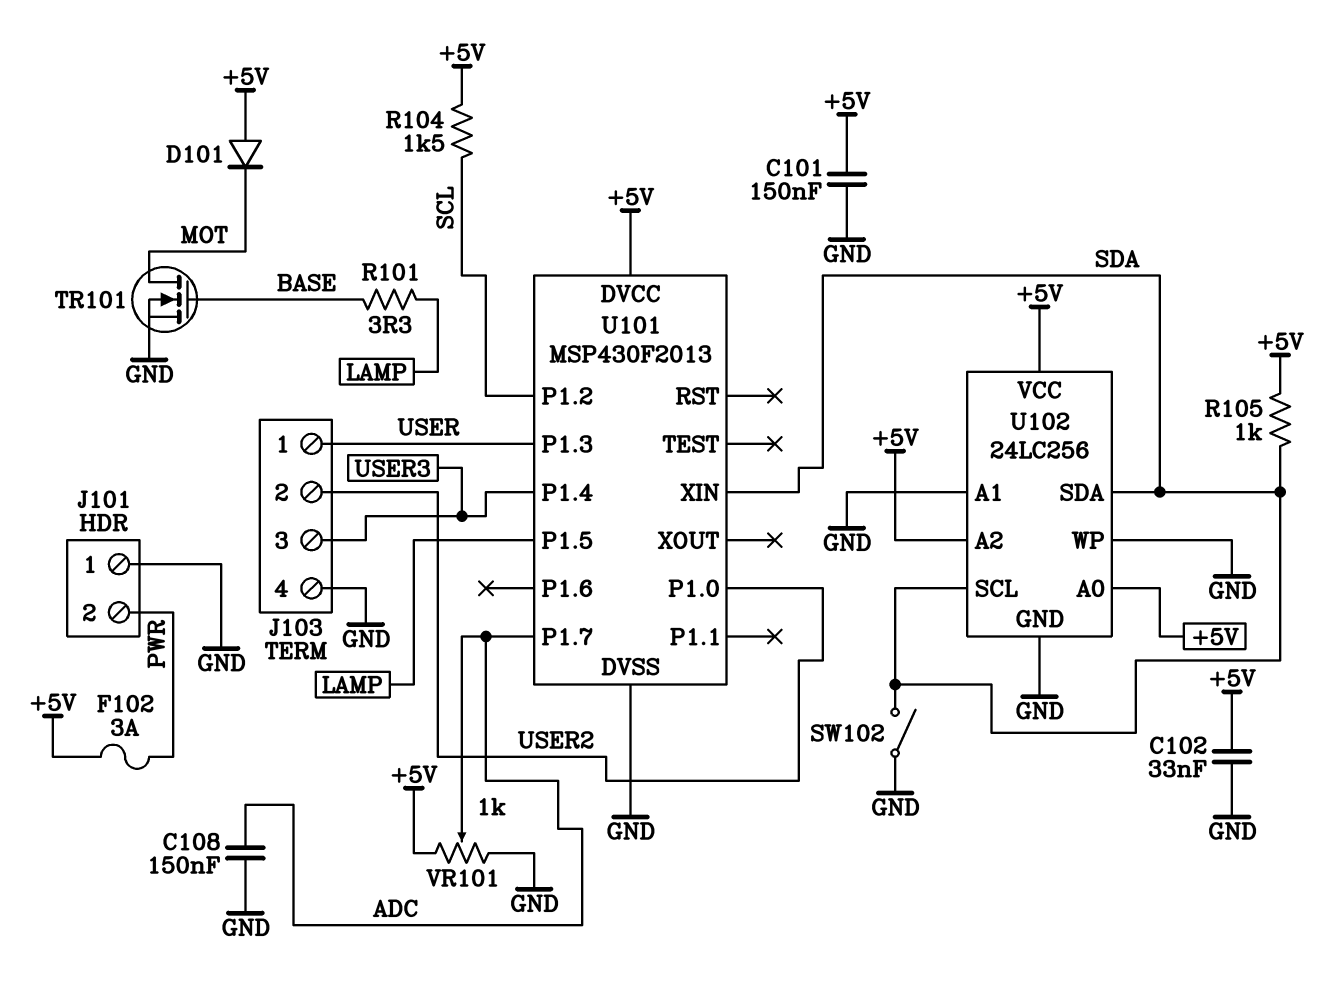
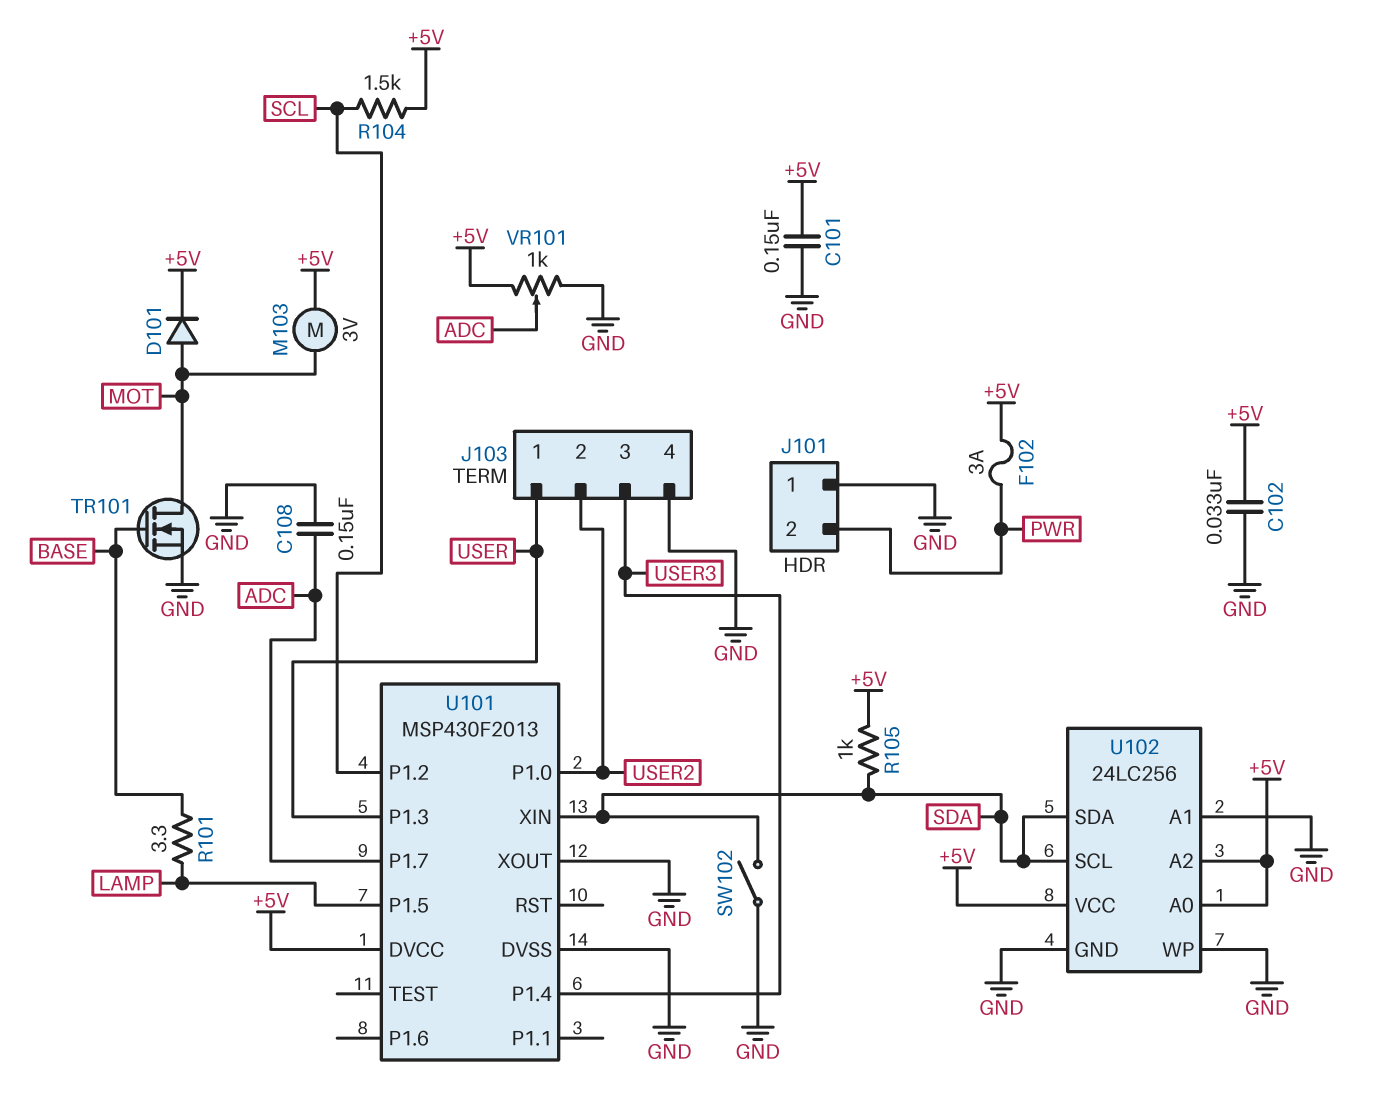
D101: diode (A +5V, K MOT) -> diode (A MOT, K +5V)
M103: none -> motor 3V (+5V, MOT)
U101 pin XOUT: none -> GND

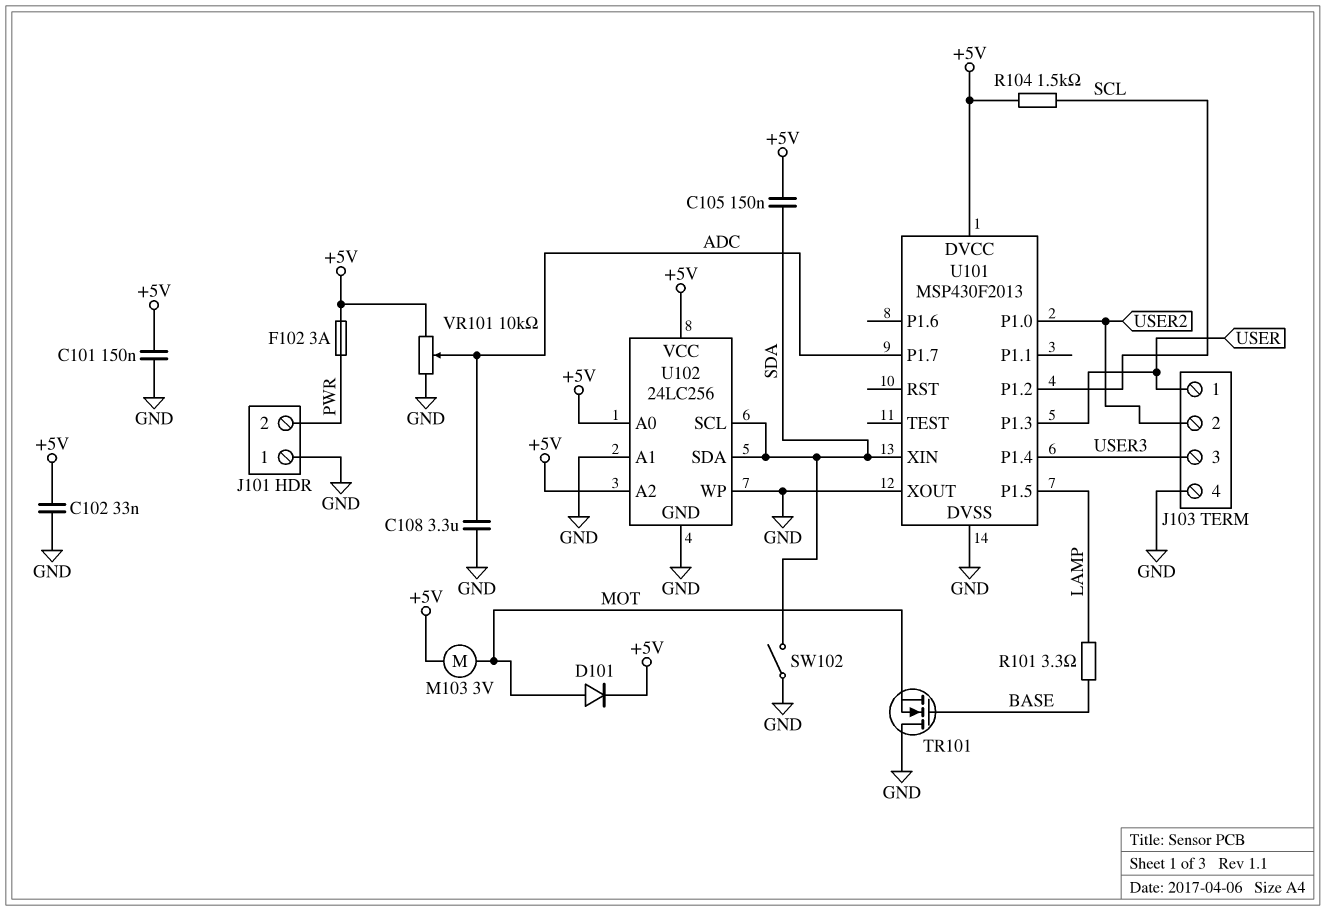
C105: none -> 150nF (+5V, SDA)
C108: 150nF (ADC, GND) -> 3.3uF (ADC, GND)
R105: 1k (+5V, SDA) -> none
TR101: NMOS (G BASE, D MOT, S GND) -> NMOS (G BASE, D GND, S MOT)
VR101: 1k (+5V, GND, wiper ADC) -> 10k (+5V, GND, wiper ADC)

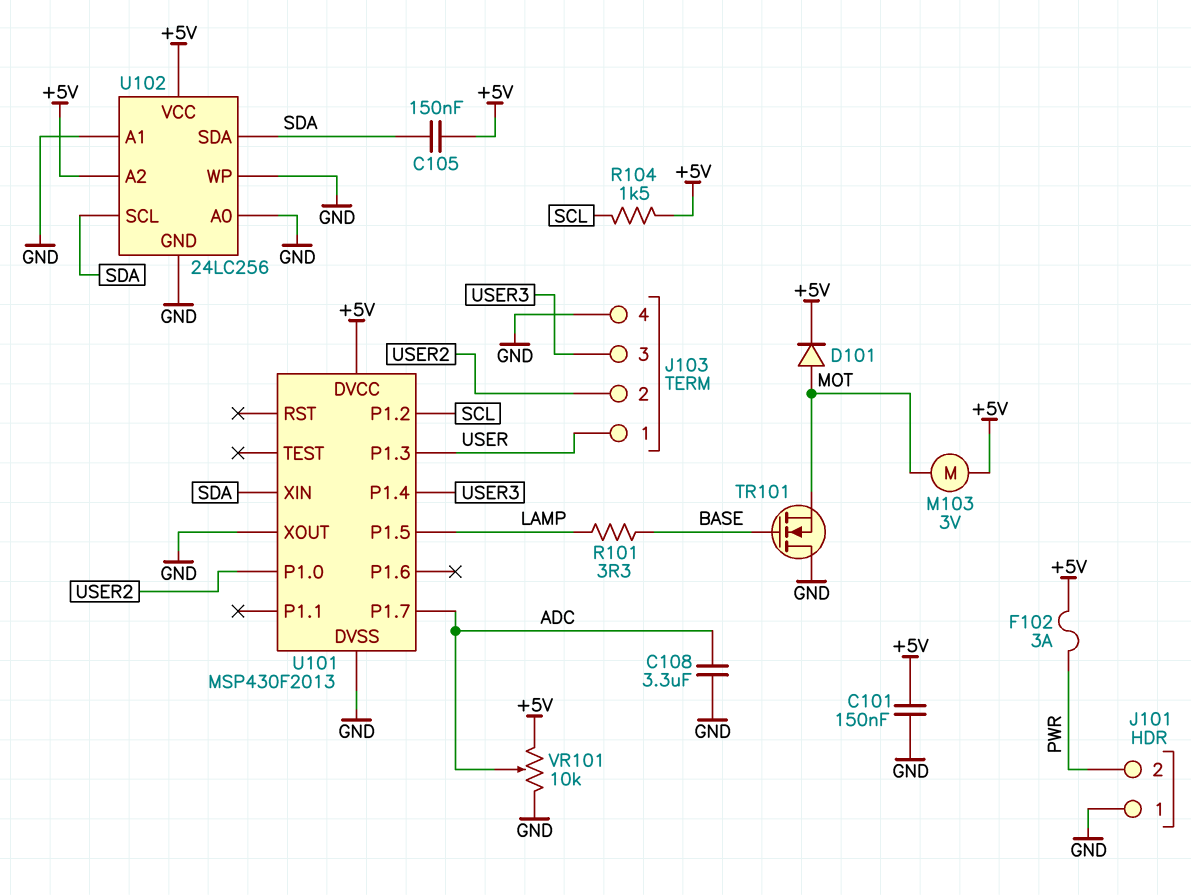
C102: 33nF (+5V, GND) -> none
SW102: switch (GND, SDA) -> none
U102 pin A0: +5V -> GND

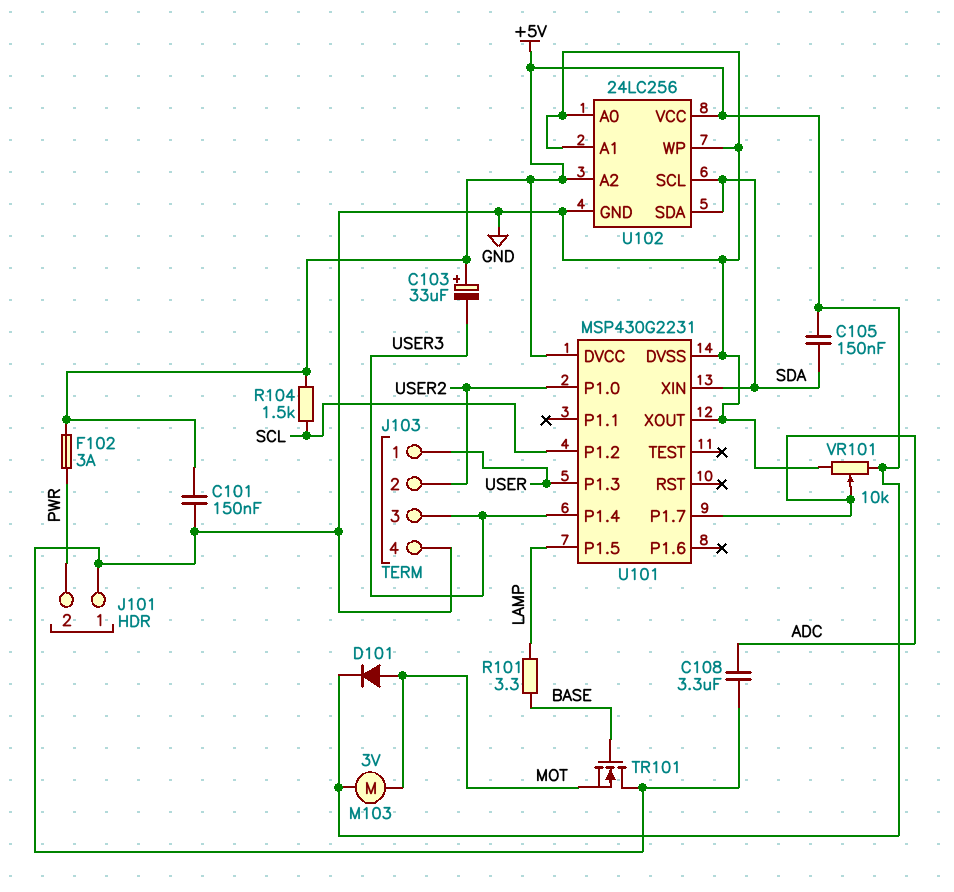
C103: none -> 33uF (plus +5V, minus USER3)
U101: MSP430F2013 -> MSP430G2231

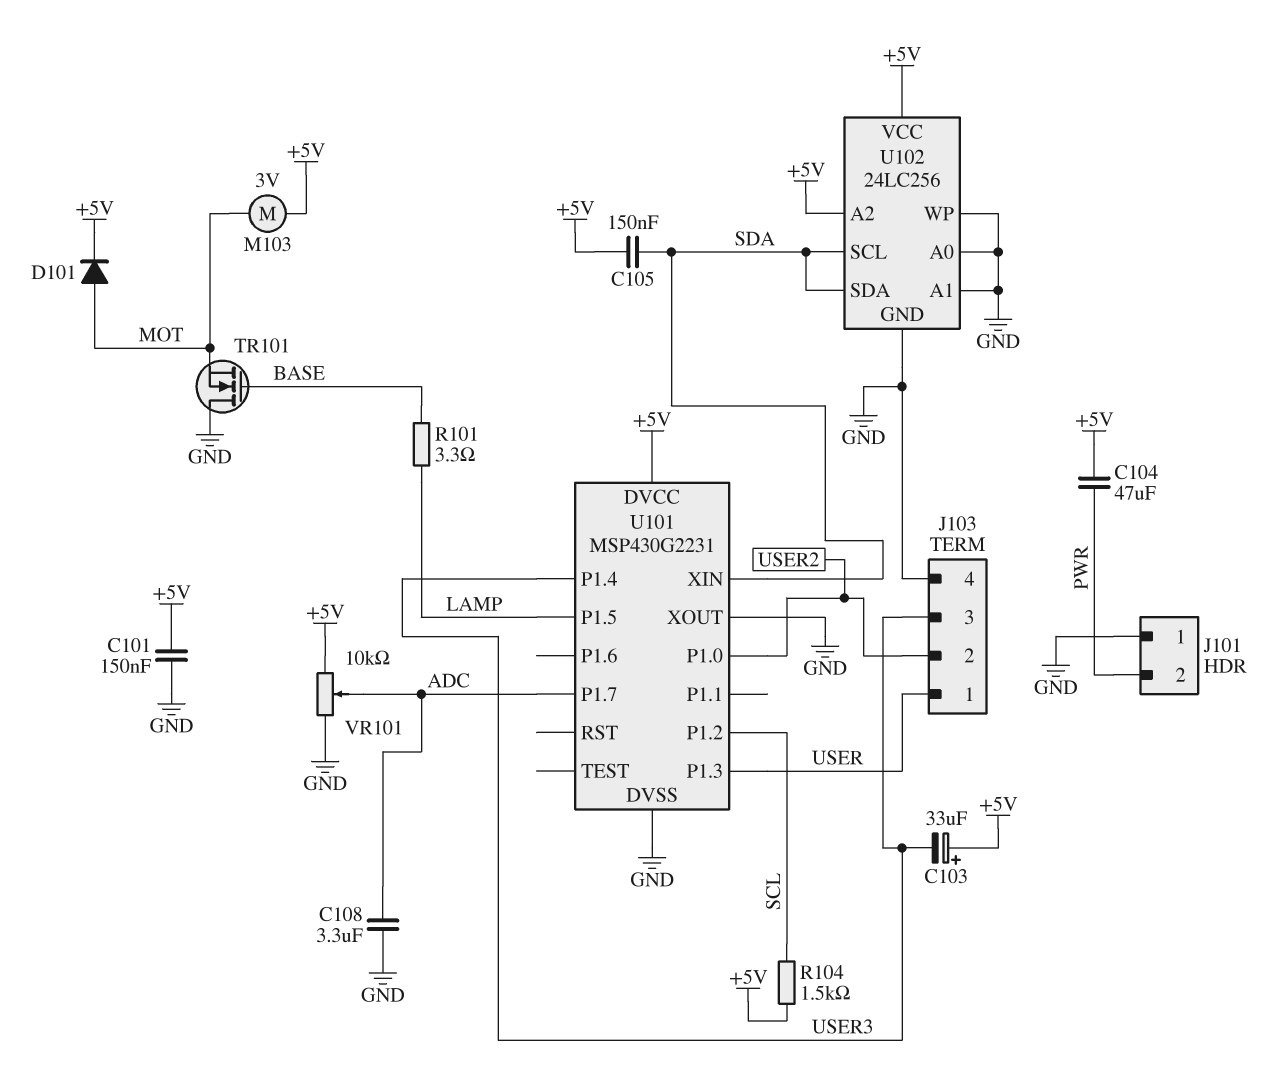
C104: none -> 47uF (+5V, PWR)
F102: 3A (+5V, PWR) -> none

